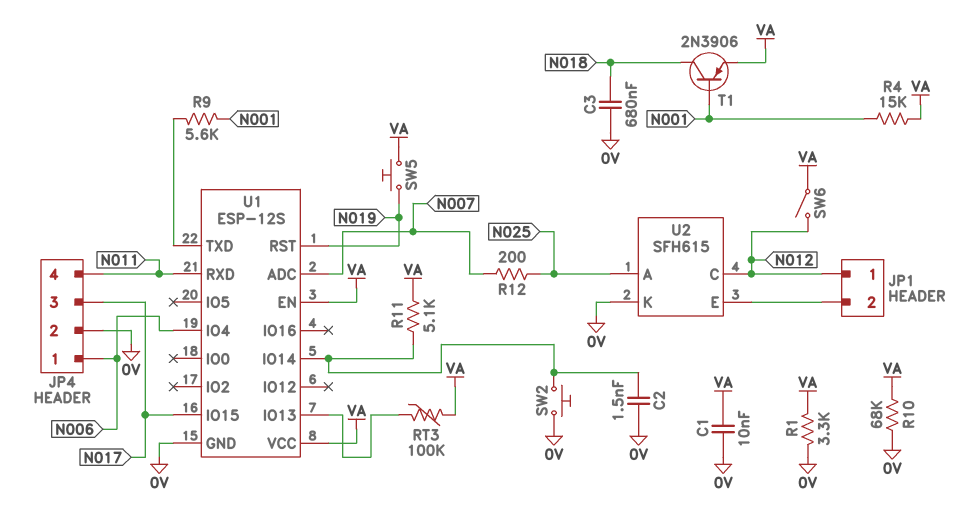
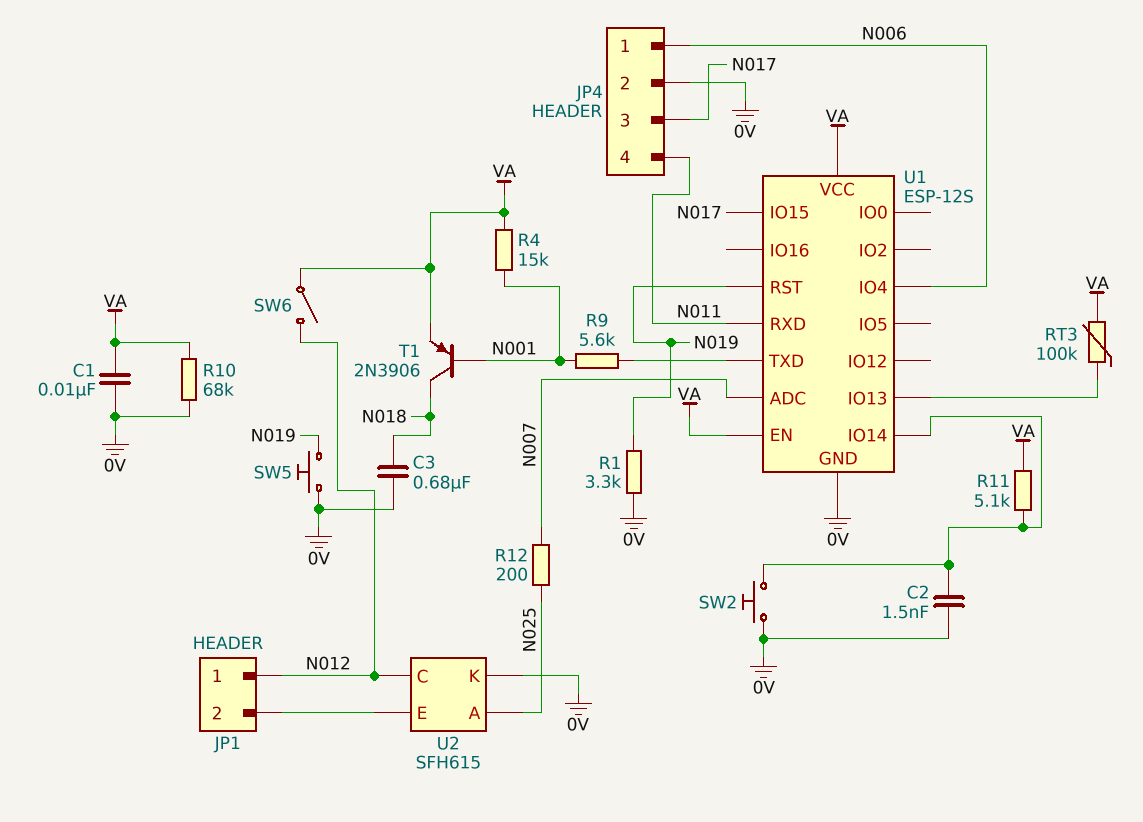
R1: 3.3k (0V, VA) -> 3.3k (0V, N019)
SW5: button (N019, VA) -> button (0V, N019)

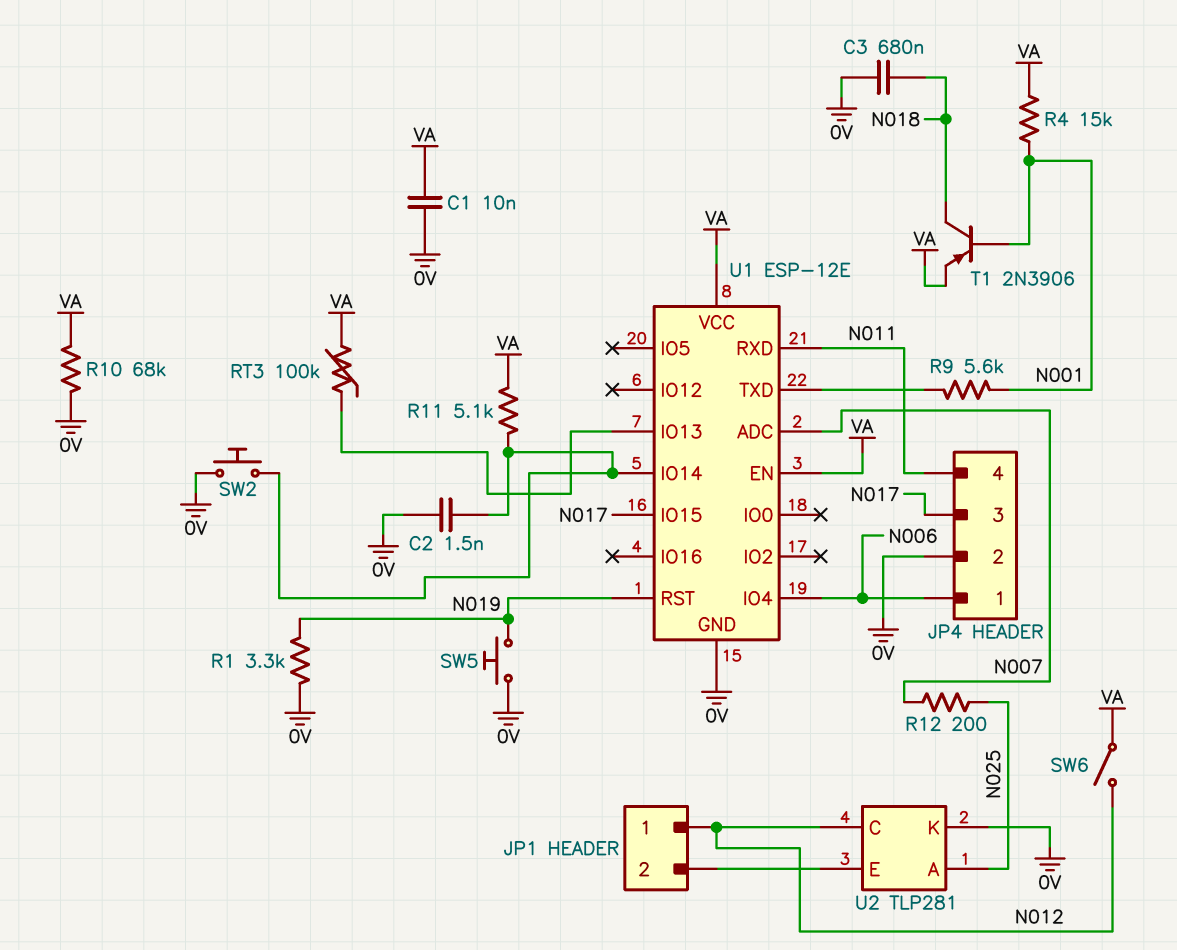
U1: ESP-12S -> ESP-12E
U2: SFH615 -> TLP281

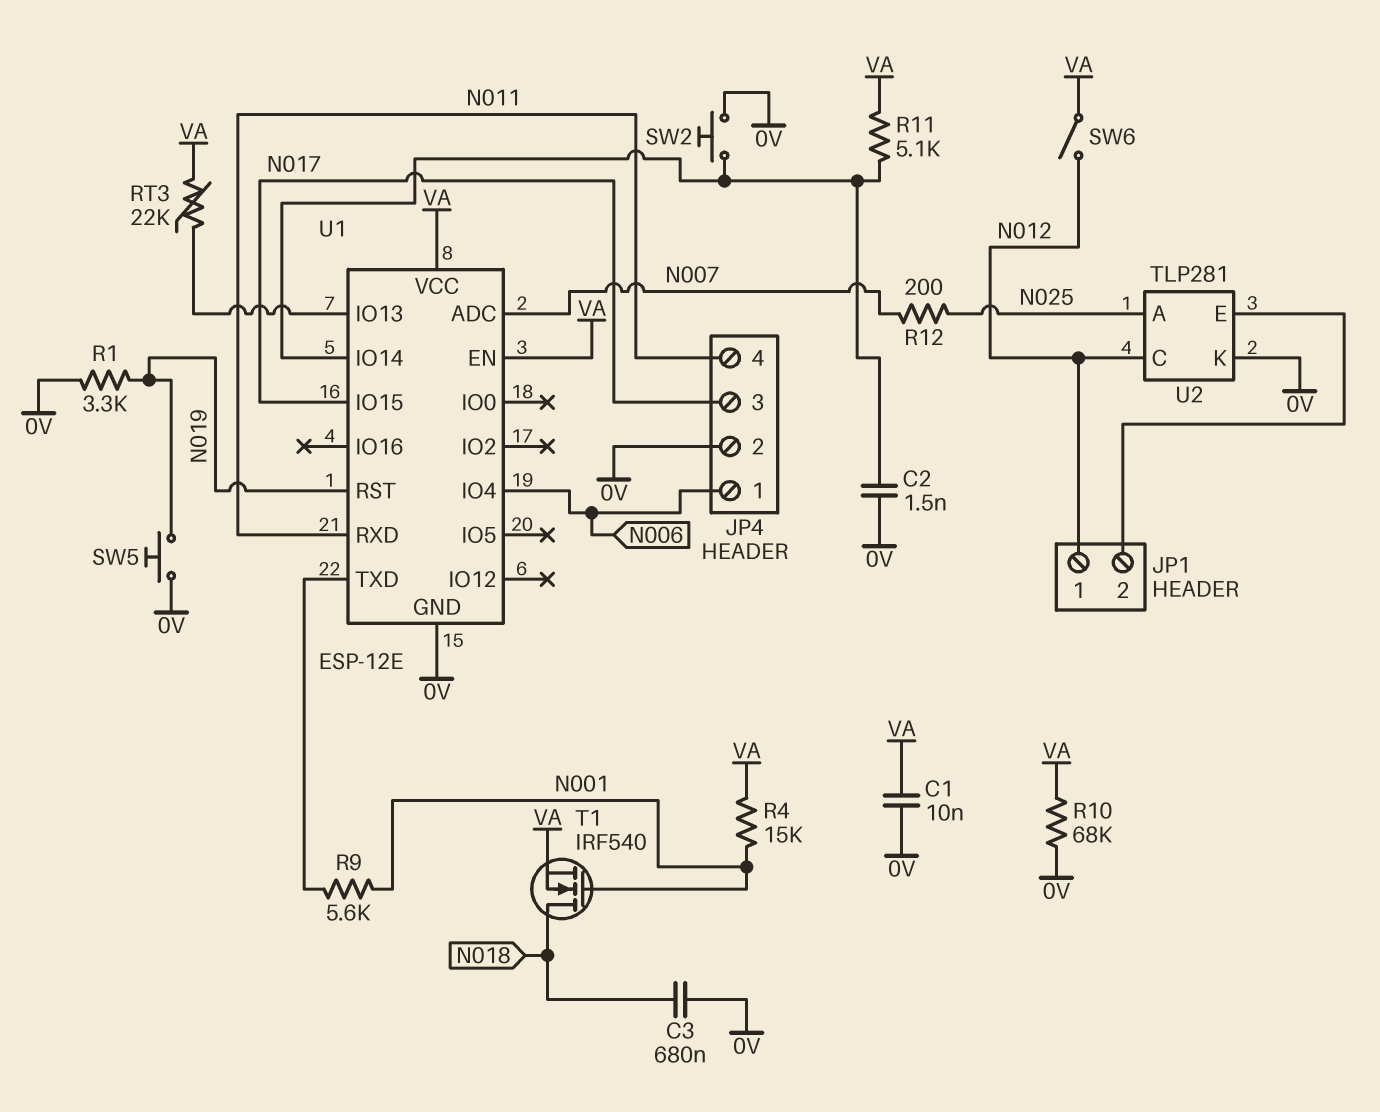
RT3: 100k (U1/IO13, VA) -> 22k (U1/IO13, VA)
T1: PNP 2N3906 (B N001, C N018, E VA) -> NMOS IRF540 (G N001, D N018, S VA)

